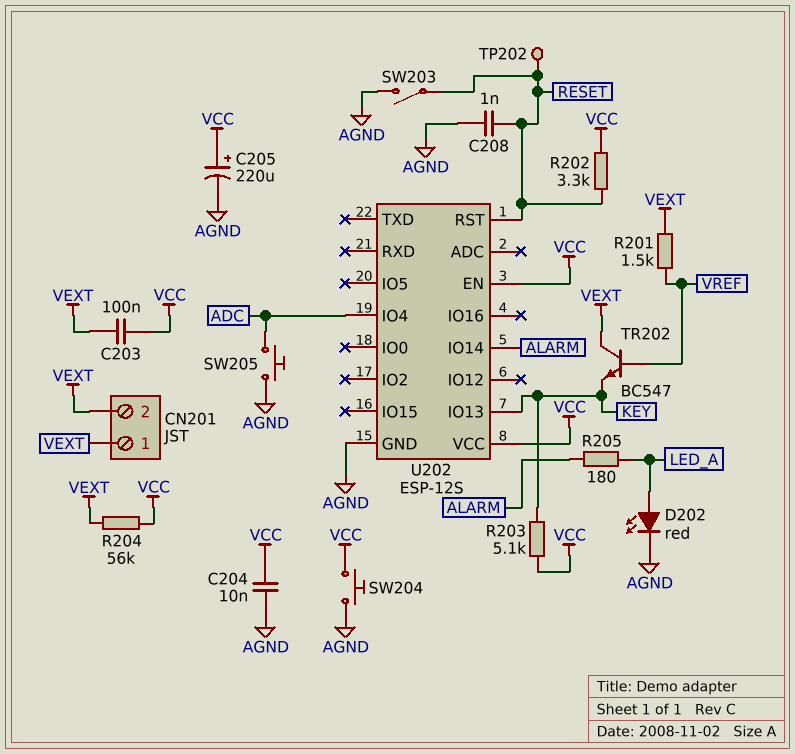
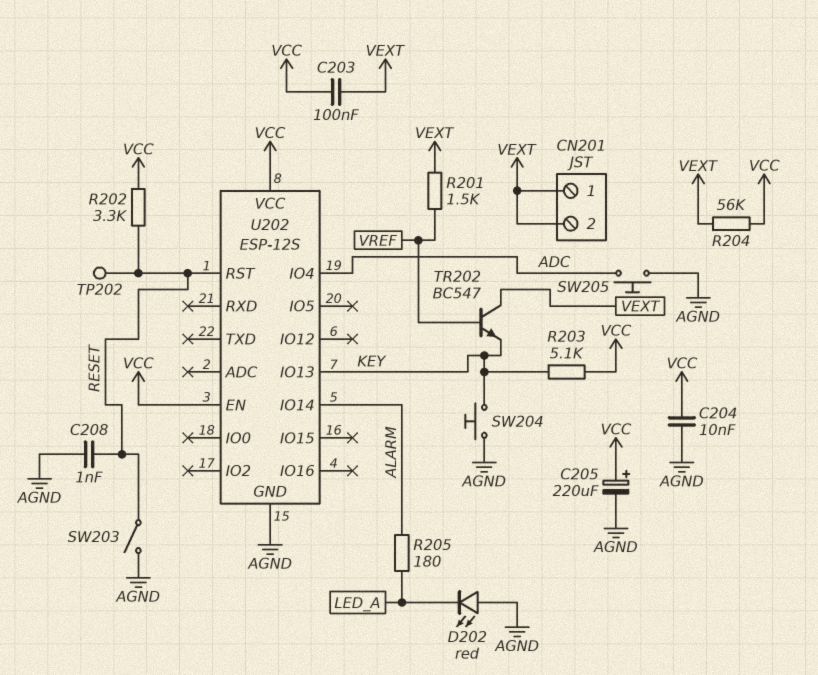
D202: LED red (A LED_A, K AGND) -> LED red (A AGND, K LED_A)
SW204: button (AGND, VCC) -> button (AGND, KEY)

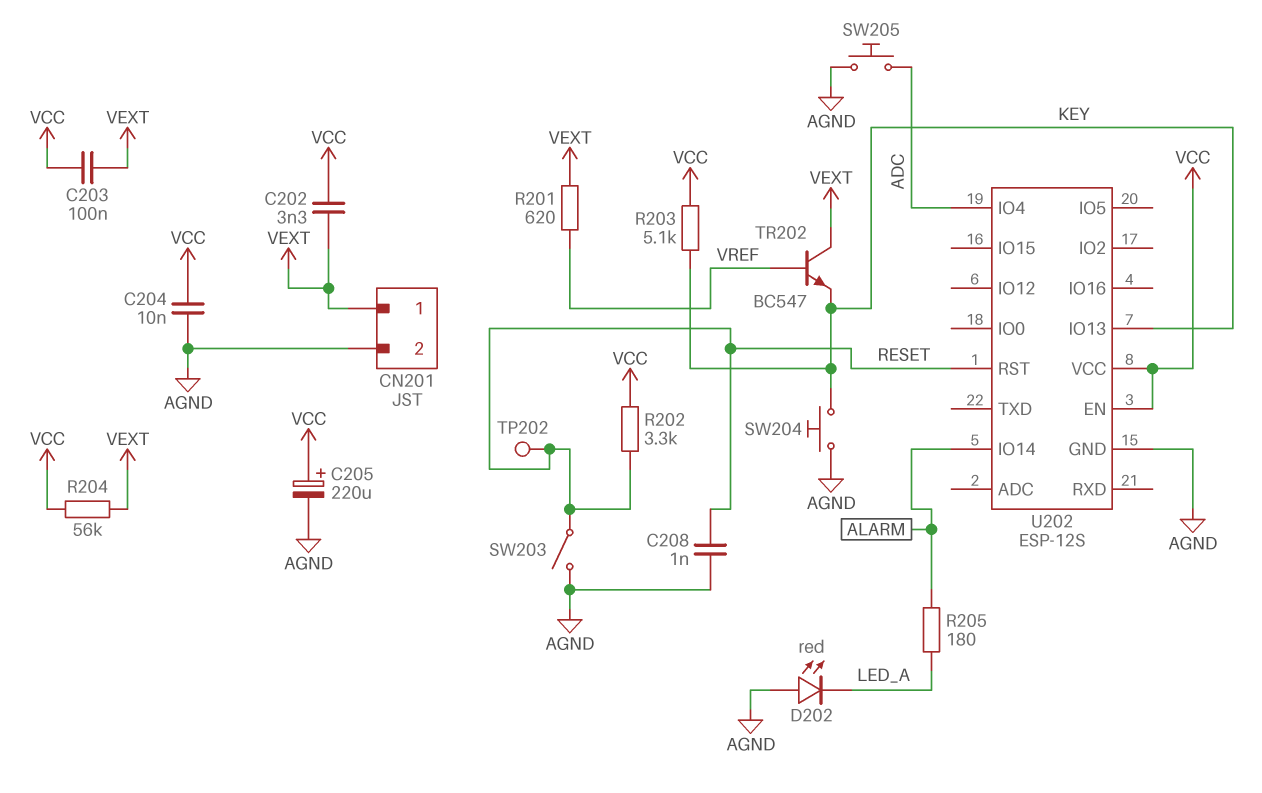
C202: none -> 3.3nF (VCC, VEXT)
CN201 pin 2: VEXT -> AGND
R201: 1.5k (VEXT, VREF) -> 620 (VEXT, VREF)

